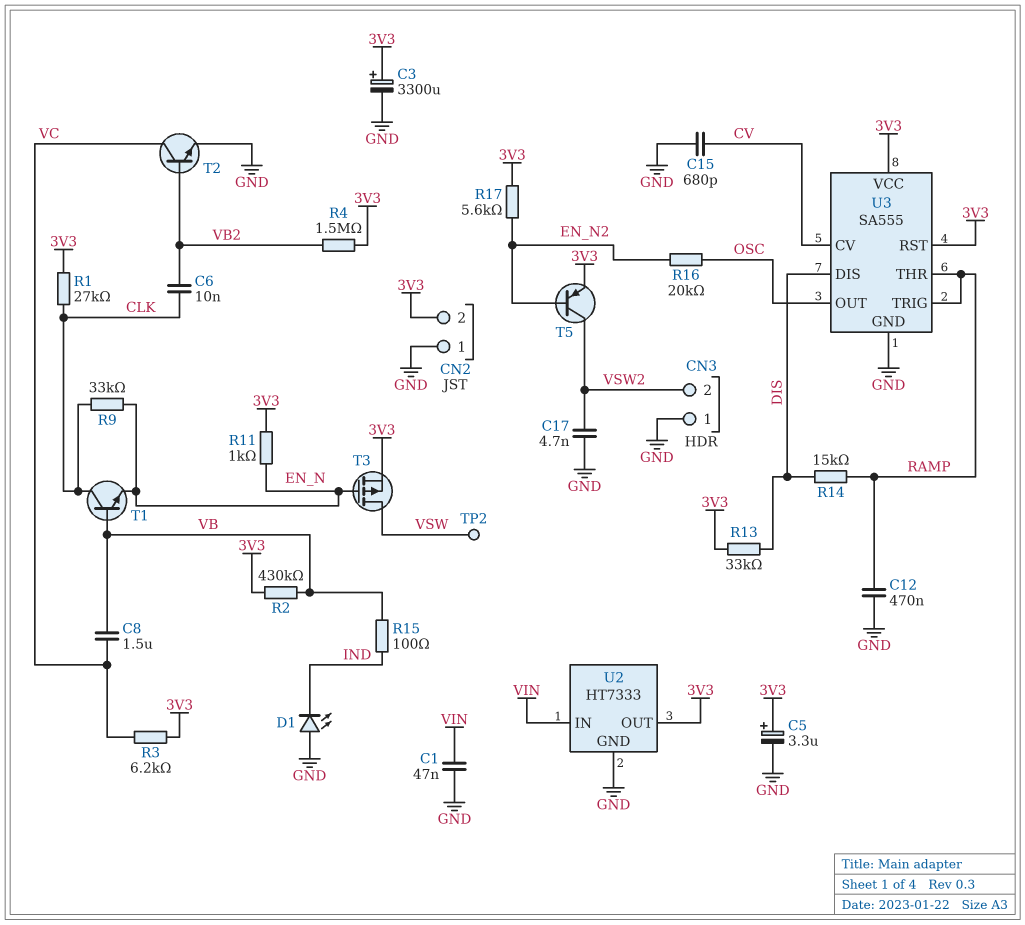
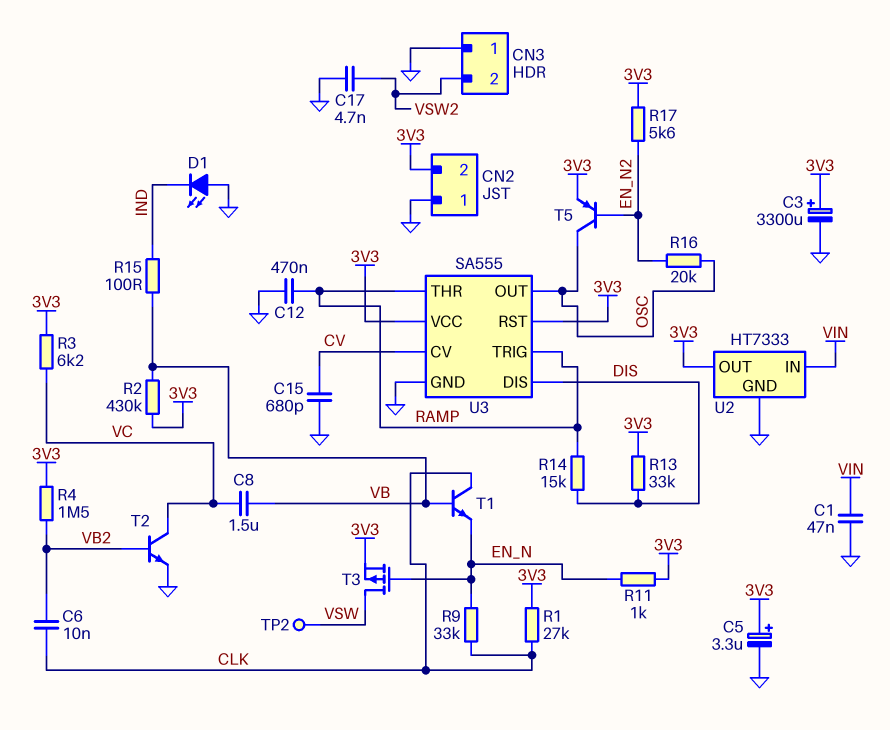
T5: PNP (B EN_N2, C VSW2, E 3V3) -> PNP (B EN_N2, C OSC, E 3V3)

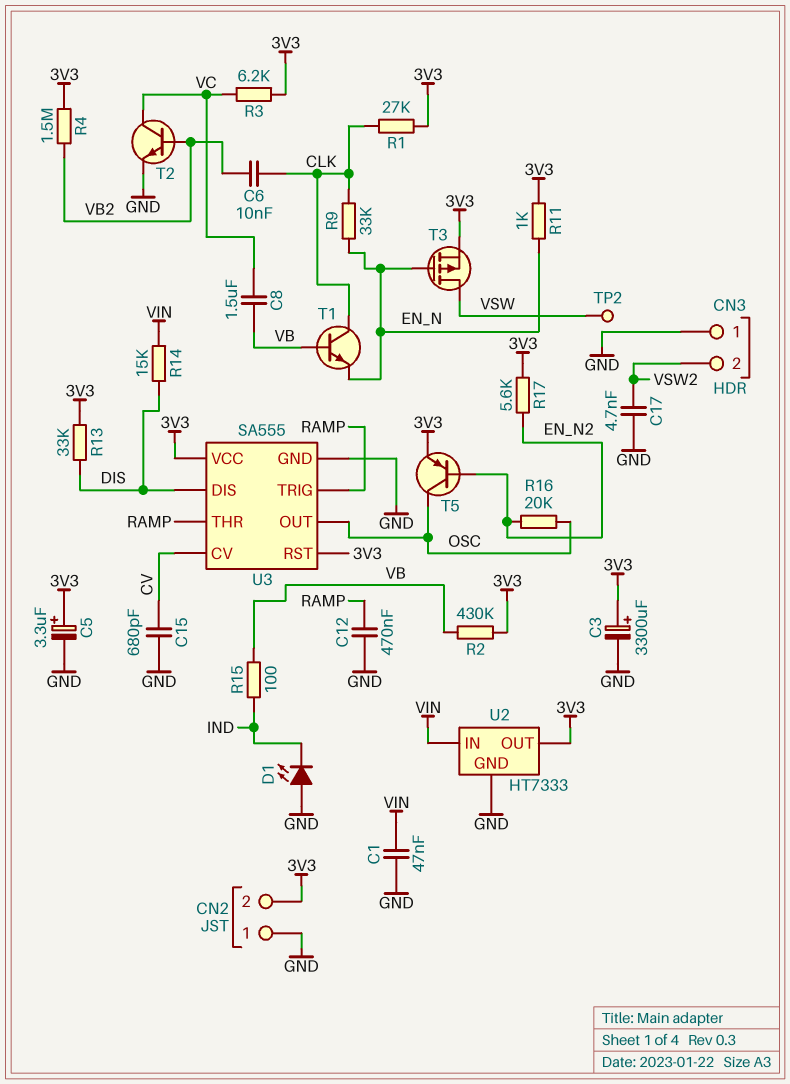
R14: 15k (DIS, RAMP) -> 15k (DIS, VIN)

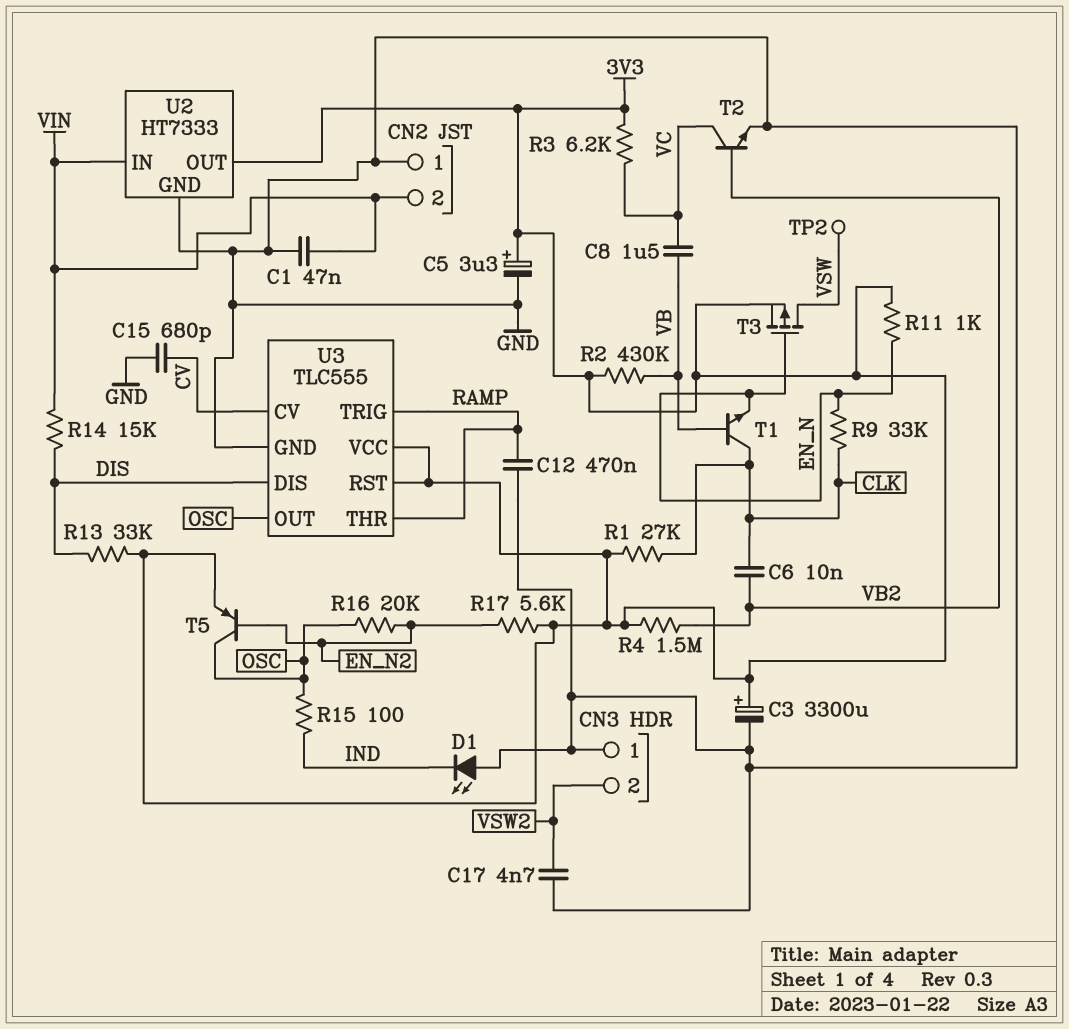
CN2 pin 2: 3V3 -> VIN
R15: 100 (IND, VB) -> 100 (IND, OSC)
U3: SA555 -> TLC555

